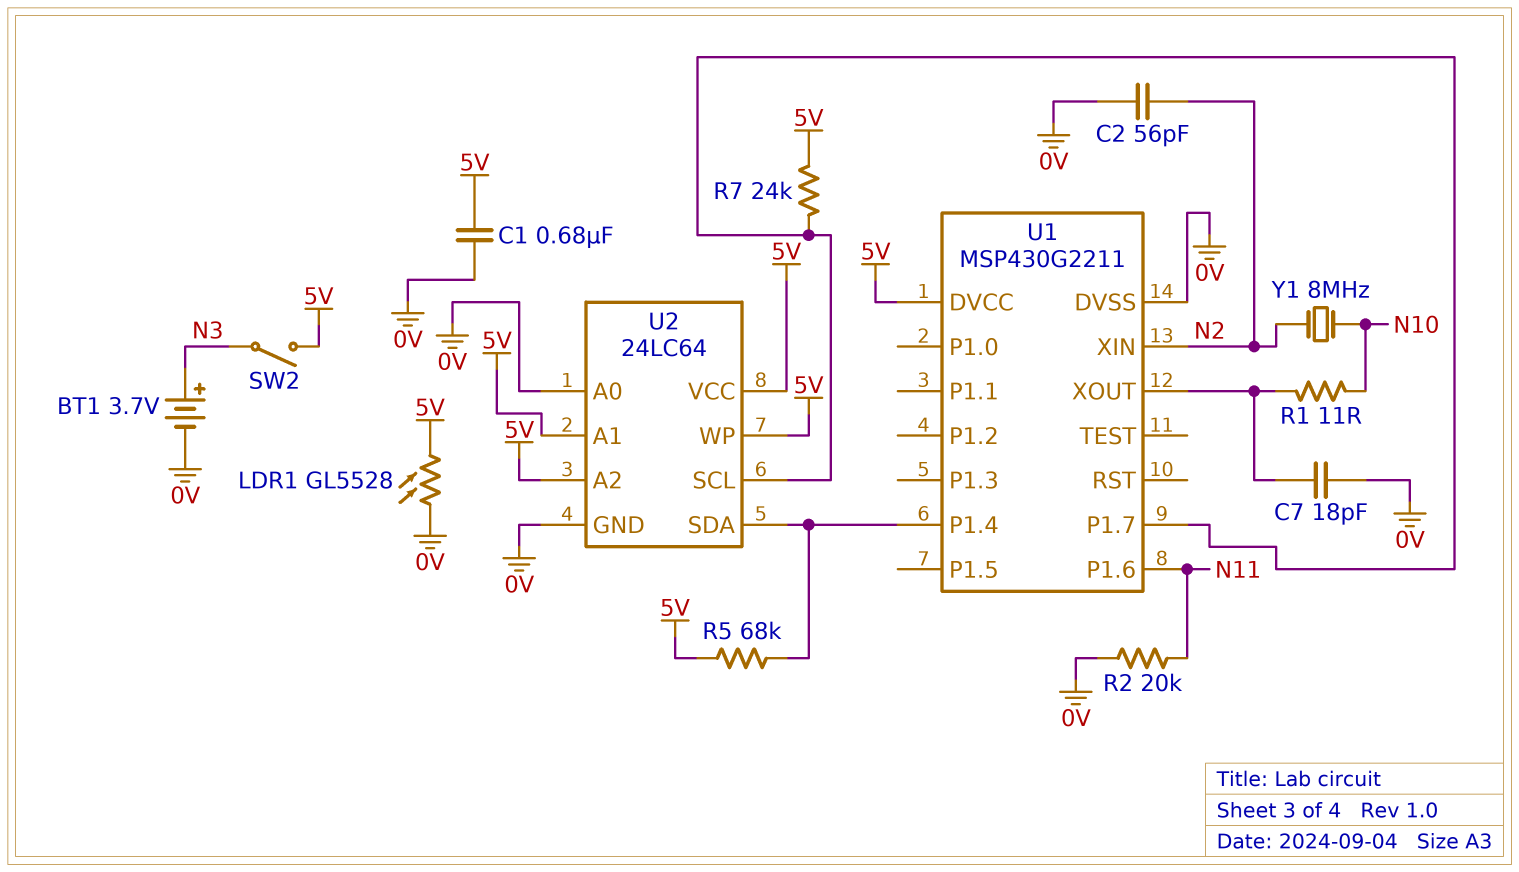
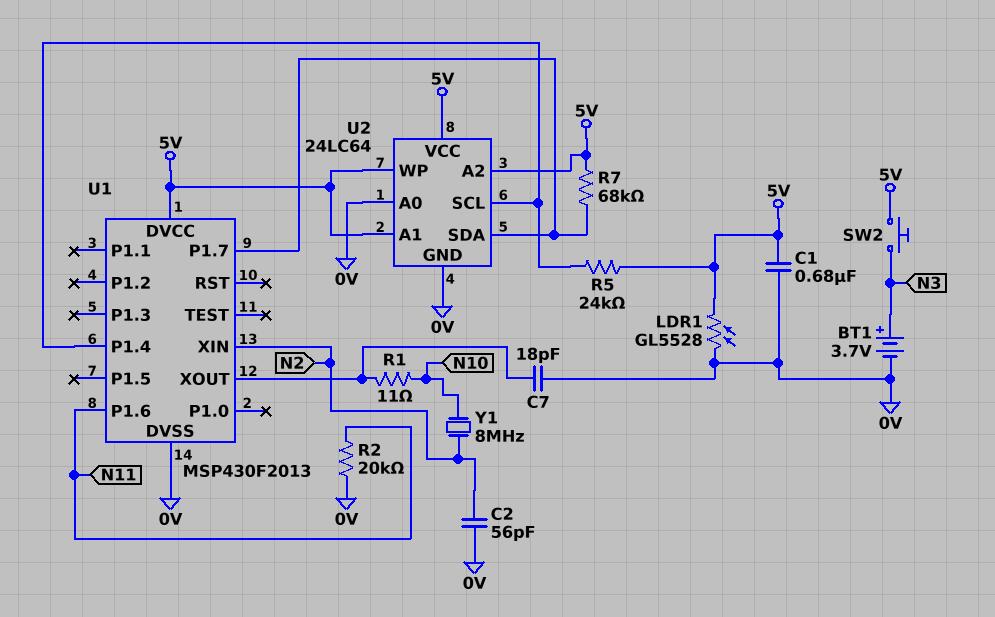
R5: 68k (5V, U1/P1.4) -> 24k (5V, U1/P1.4)
R7: 24k (5V, U1/P1.7) -> 68k (5V, U1/P1.7)
SW2: switch (5V, N3) -> button (5V, N3)
U1: MSP430G2211 -> MSP430F2013
U2 pin SCL: U1/P1.7 -> U1/P1.4
U2 pin SDA: U1/P1.4 -> U1/P1.7

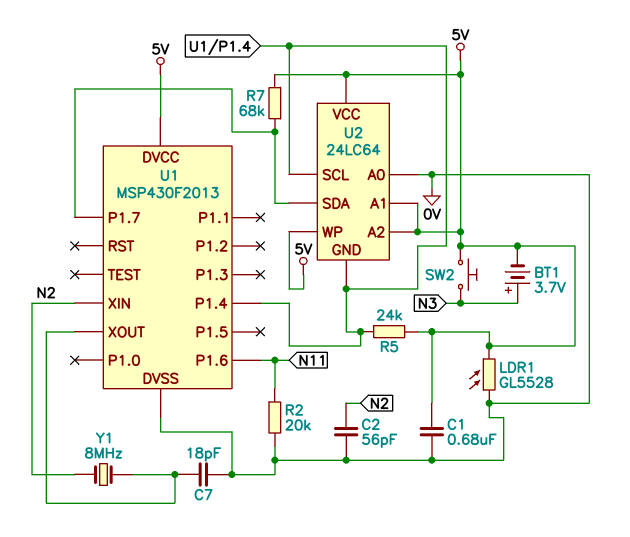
BT1: 3.7V (plus N3, minus 0V) -> 3.7V (plus N3, minus 5V)
R1: 11 (N10, U1/XOUT) -> none
U2 pin GND: 0V -> U1/P1.4
Y1: 8MHz (N2, N10) -> 8MHz (N2, U1/XOUT)

